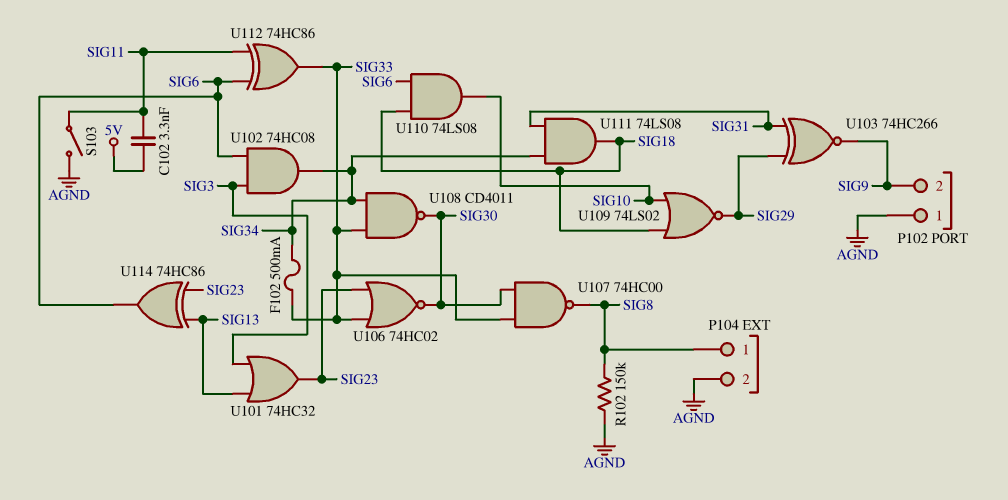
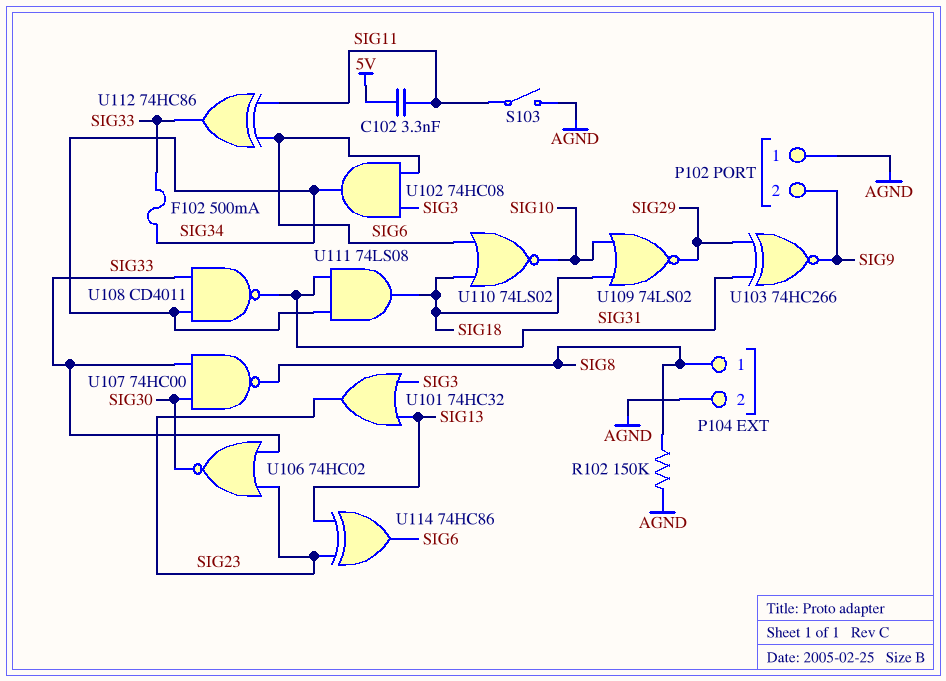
U108: NAND CD4011 (in SIG33, in SIG34, out SIG30) -> NAND CD4011 (in SIG33, in SIG34, out SIG31)
U110: AND 74LS08 (in SIG6, in SIG18, out SIG10) -> NOR 74LS02 (in SIG6, in SIG18, out SIG10)

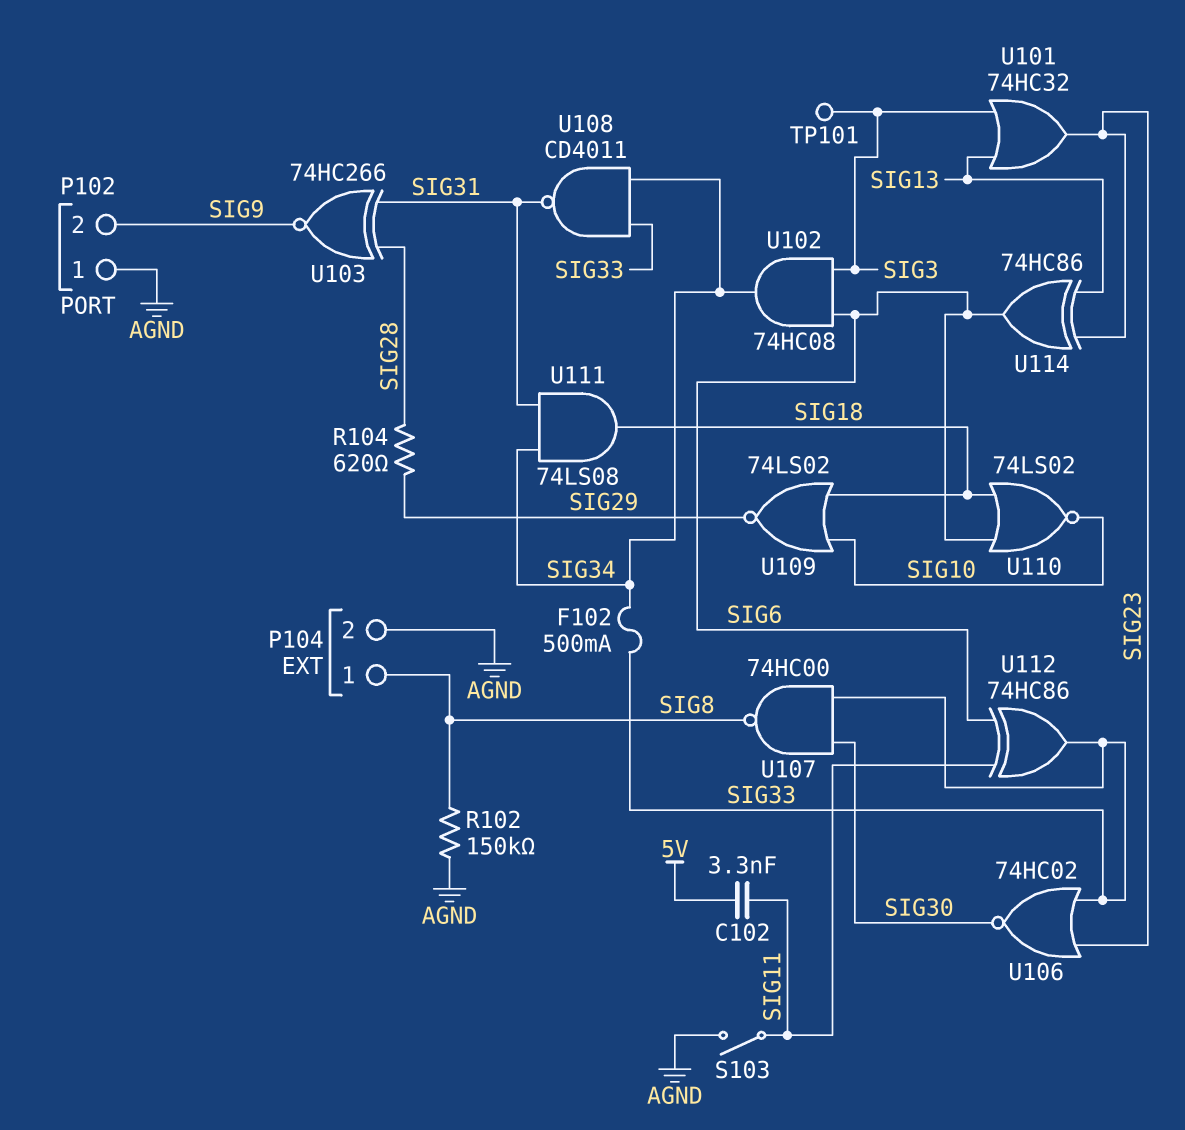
R104: none -> 620 (SIG28, SIG29)
TP101: none -> test point (SIG3)
U103: XNOR 74HC266 (in SIG29, in SIG31, out SIG9) -> XNOR 74HC266 (in SIG28, in SIG31, out SIG9)

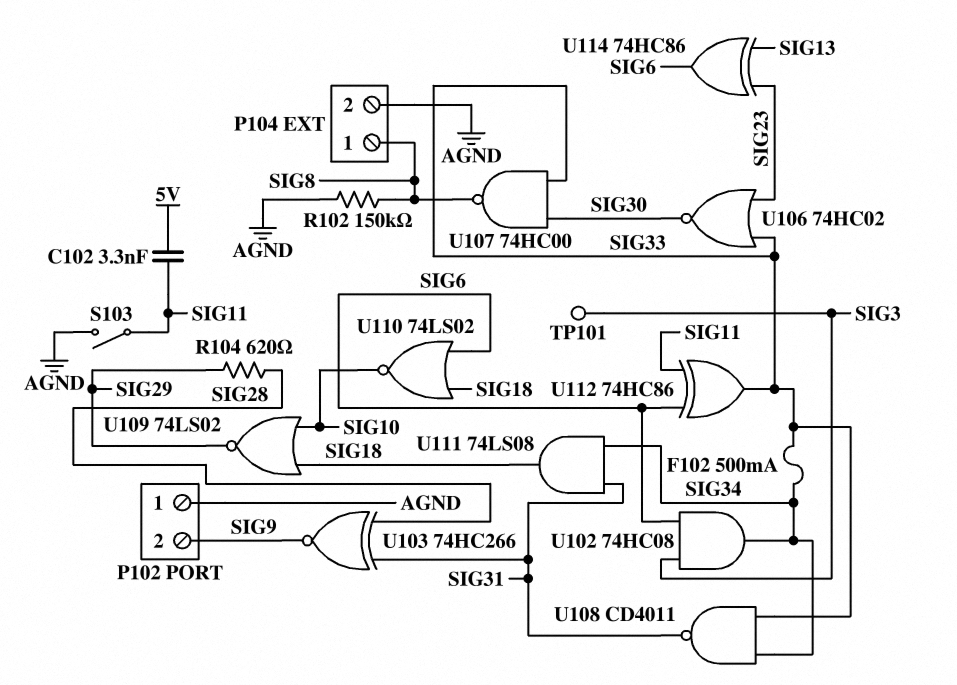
U101: OR 74HC32 (in SIG3, in SIG13, out SIG23) -> none

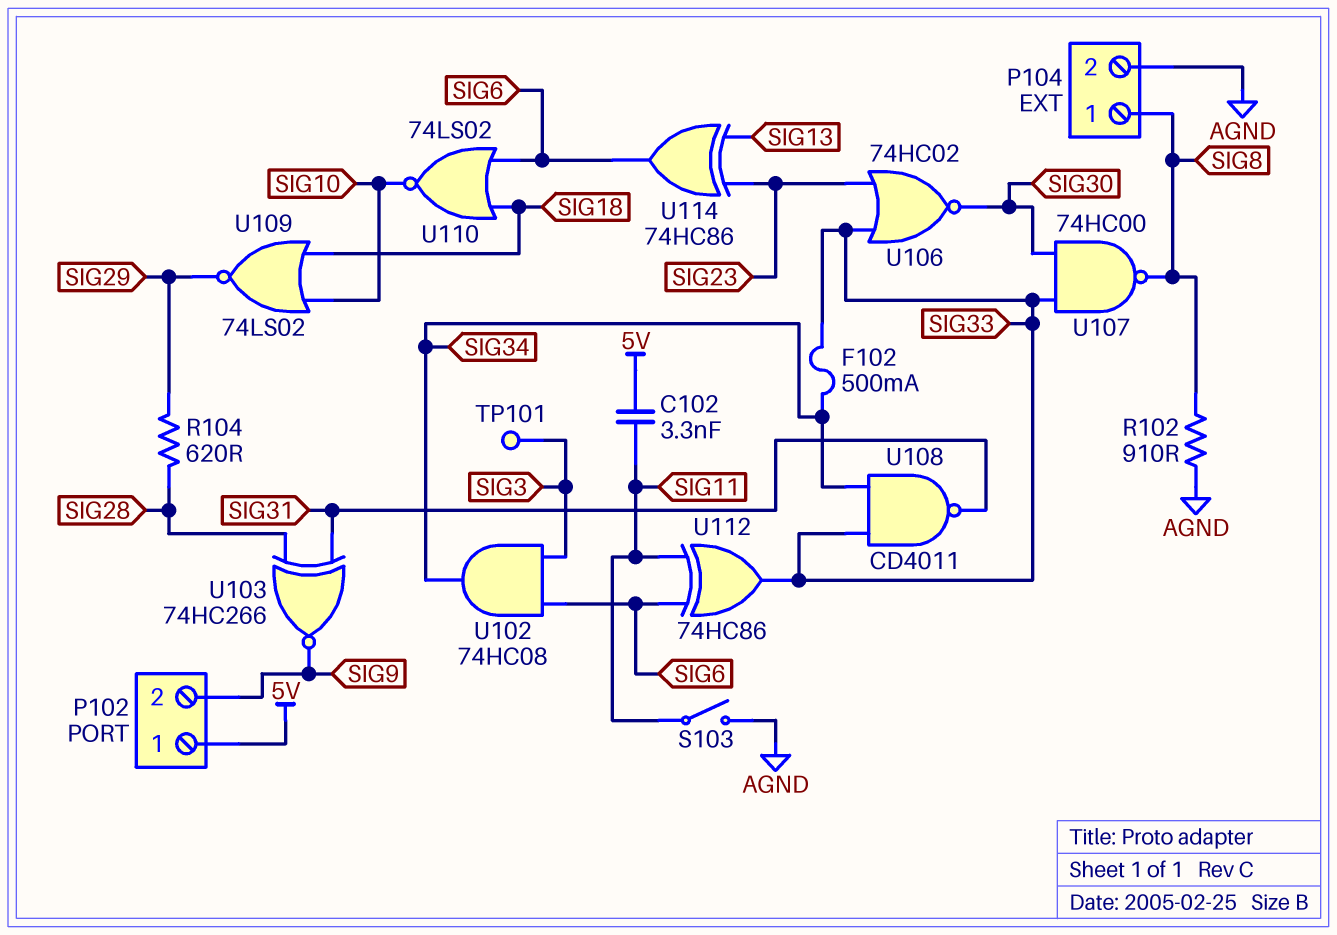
P102 pin 1: AGND -> 5V
R102: 150k (AGND, SIG8) -> 910 (AGND, SIG8)
U111: AND 74LS08 (in SIG31, in SIG34, out SIG18) -> none

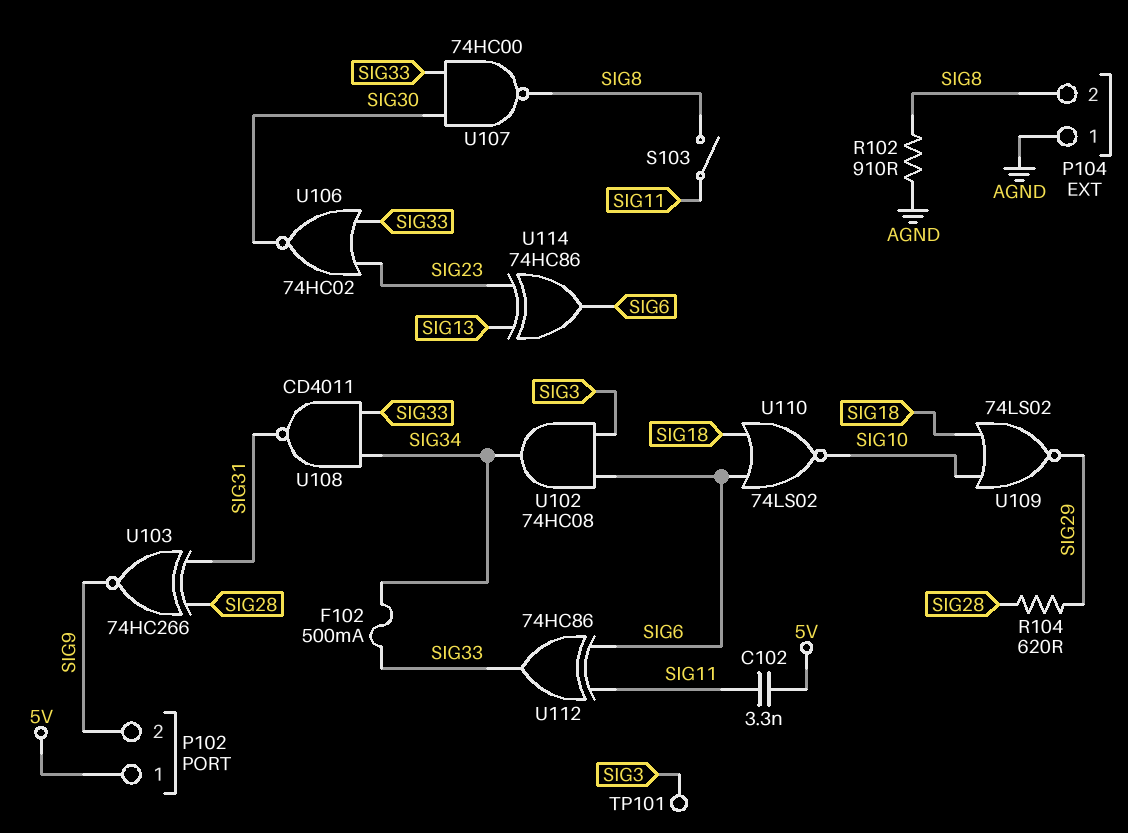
P104 pin 1: SIG8 -> AGND
P104 pin 2: AGND -> SIG8
S103: switch (AGND, SIG11) -> switch (SIG8, SIG11)

